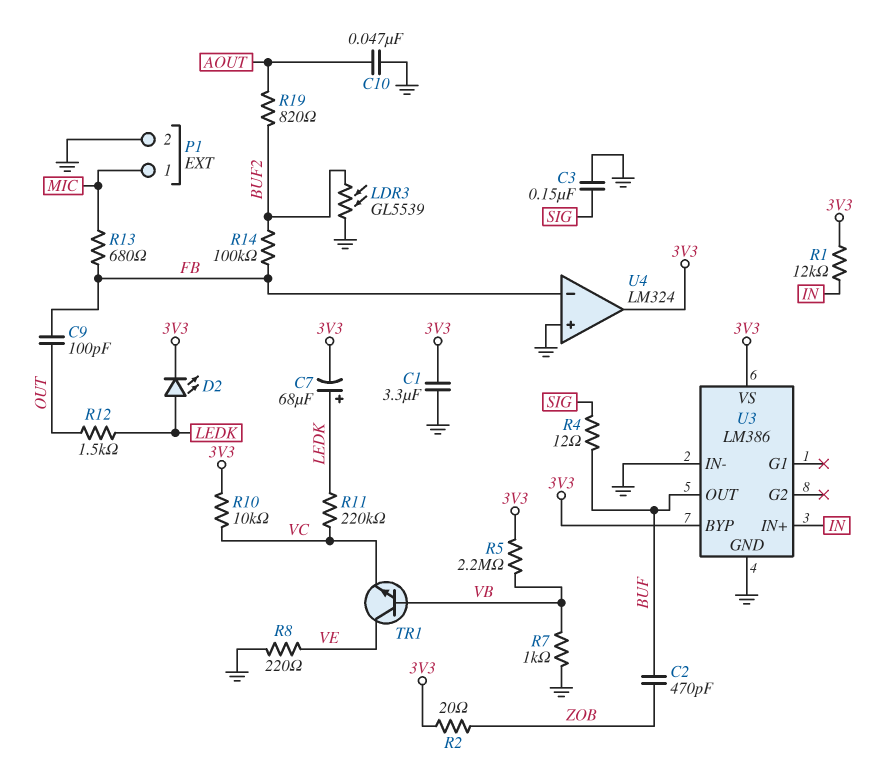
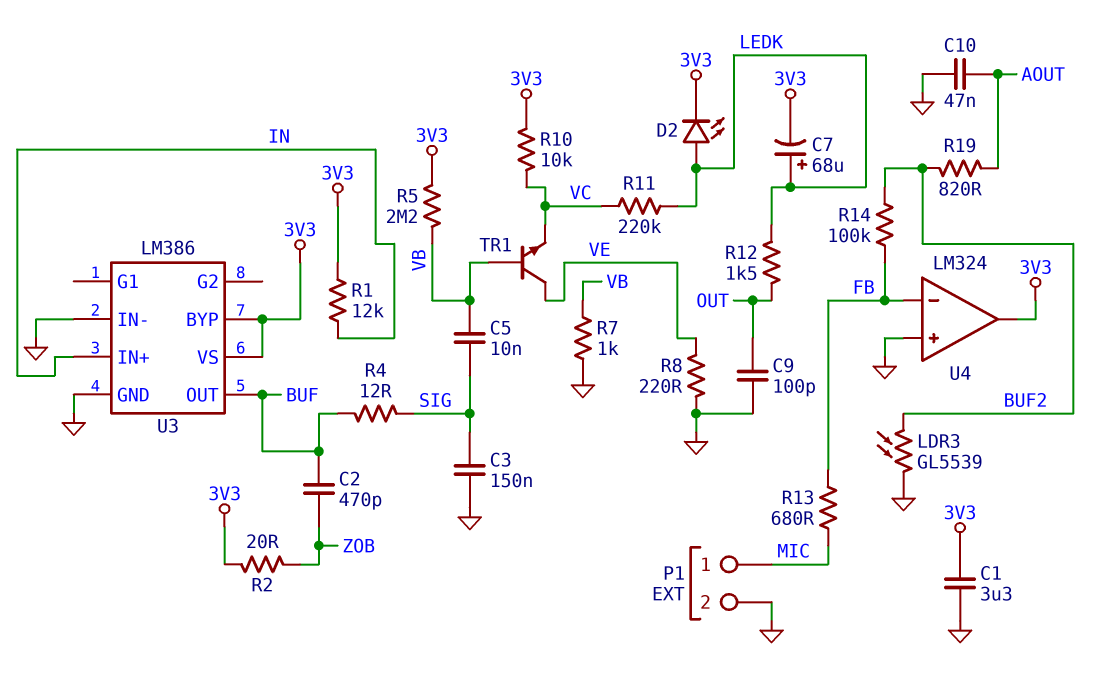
C5: none -> 10nF (SIG, VB)
C9: 100pF (FB, OUT) -> 100pF (GND, OUT)

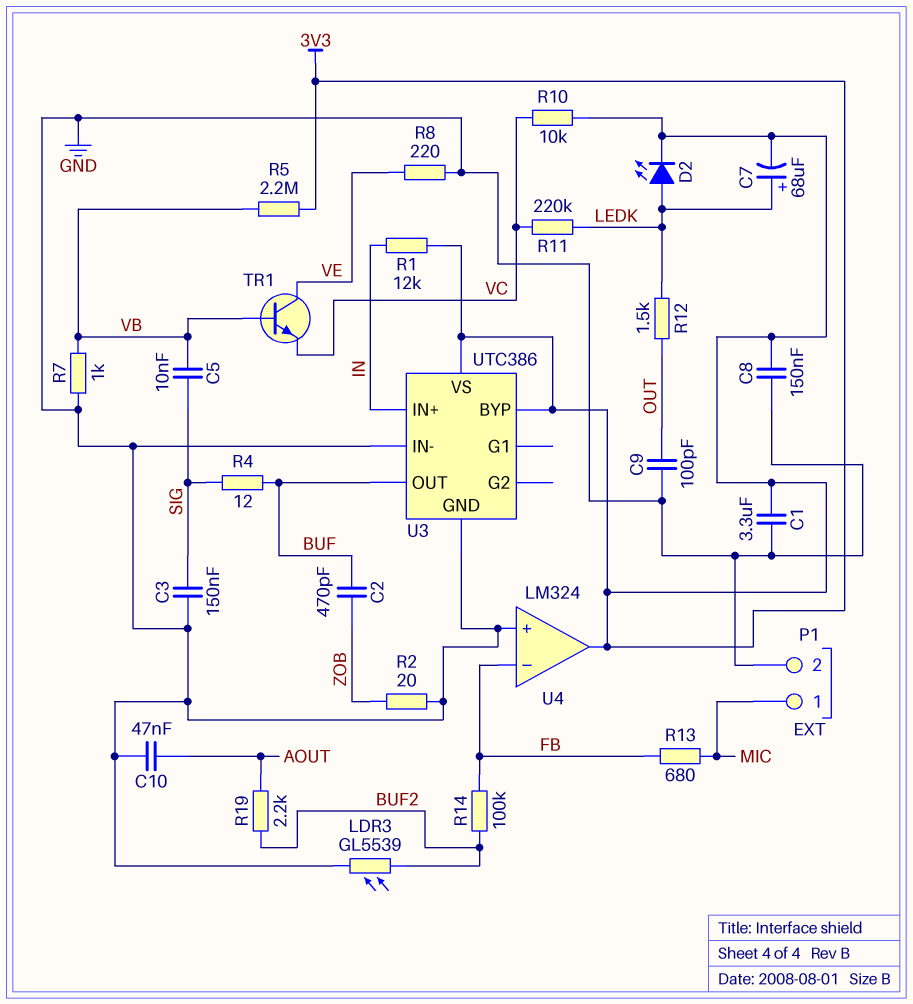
C8: none -> 150nF (3V3, GND)
R2: 20 (3V3, ZOB) -> 20 (GND, ZOB)
R19: 820 (AOUT, BUF2) -> 2.2k (AOUT, BUF2)
U3: LM386 -> UTC386

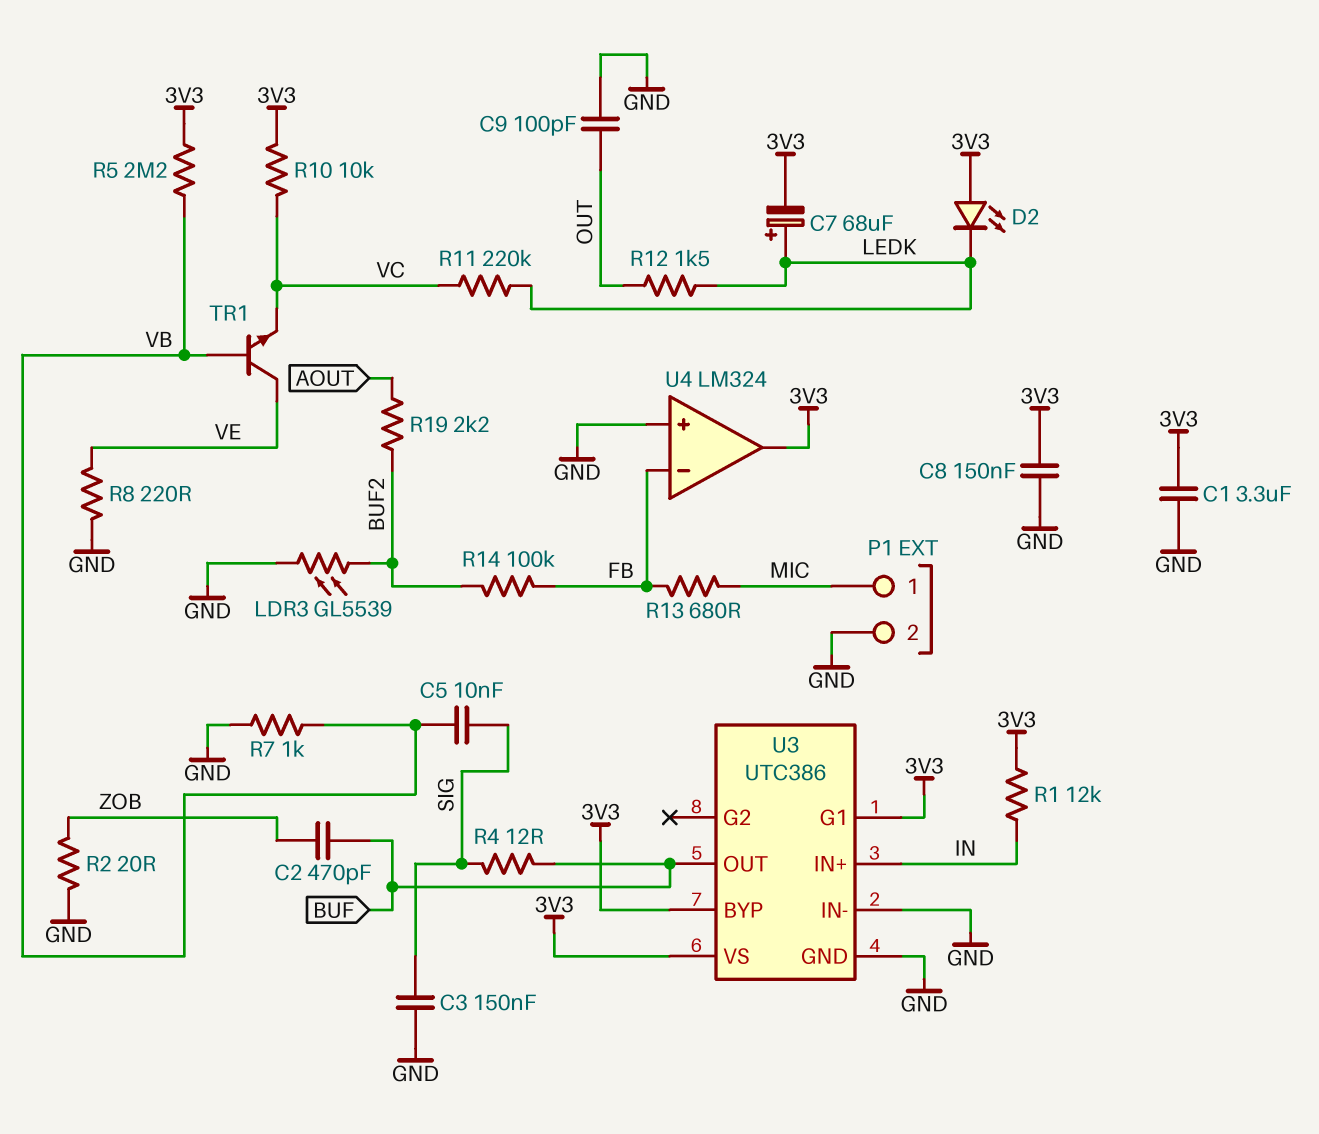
C10: 47nF (AOUT, GND) -> none
D2: LED (A LEDK, K 3V3) -> LED (A 3V3, K LEDK)
U3 pin G1: none -> 3V3

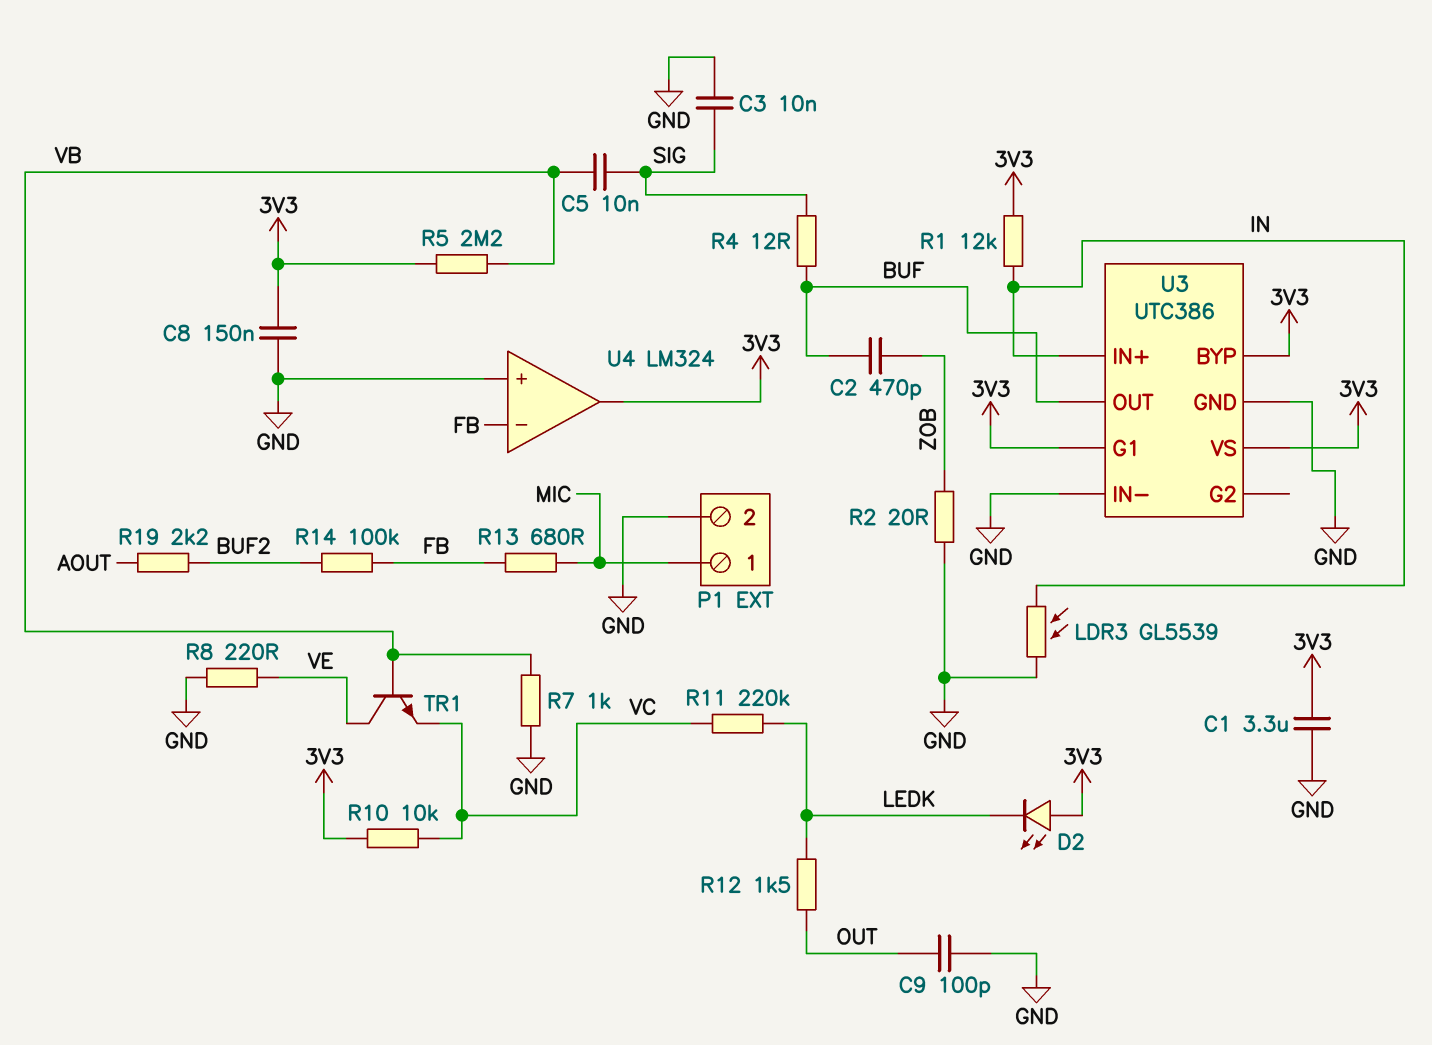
C3: 150nF (GND, SIG) -> 10nF (GND, SIG)
C7: 68uF (plus LEDK, minus 3V3) -> none
LDR3: GL5539 (BUF2, GND) -> GL5539 (GND, IN)

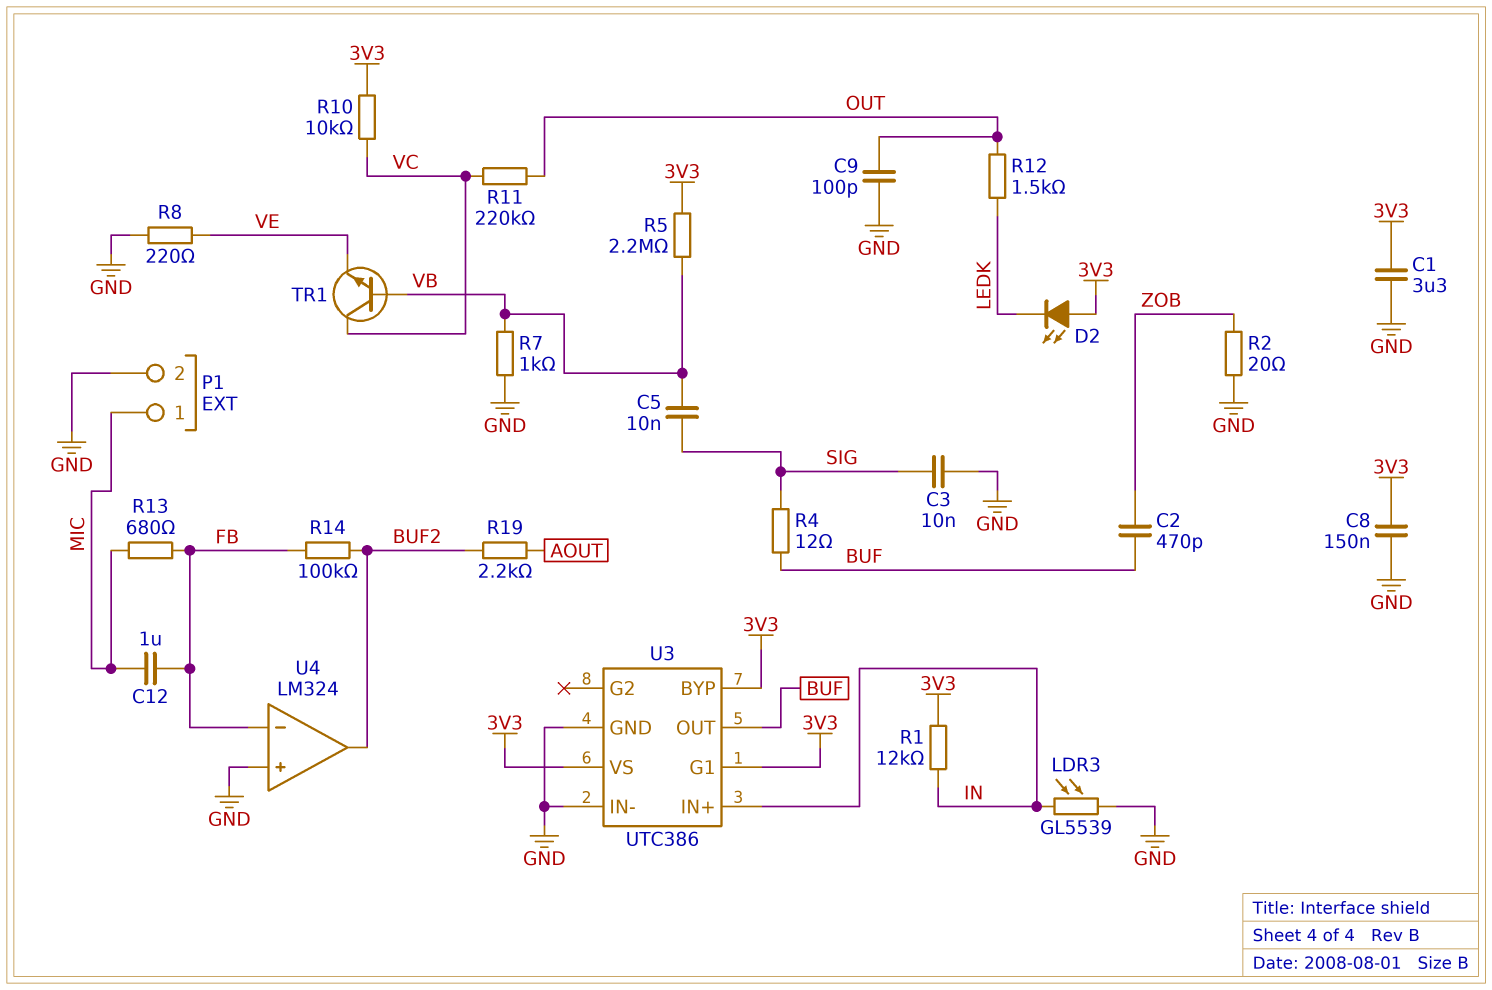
C12: none -> 1uF (FB, MIC)
R11: 220k (LEDK, VC) -> 220k (OUT, VC)
TR1: NPN (B VB, C VE, E VC) -> NPN (B VB, C VC, E VE)
U4 pin out: 3V3 -> BUF2

